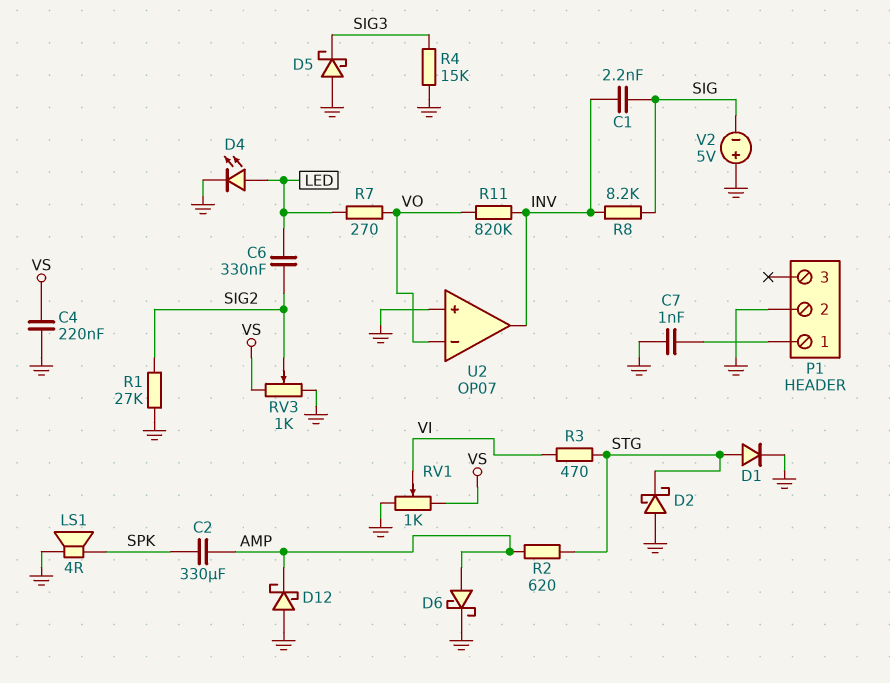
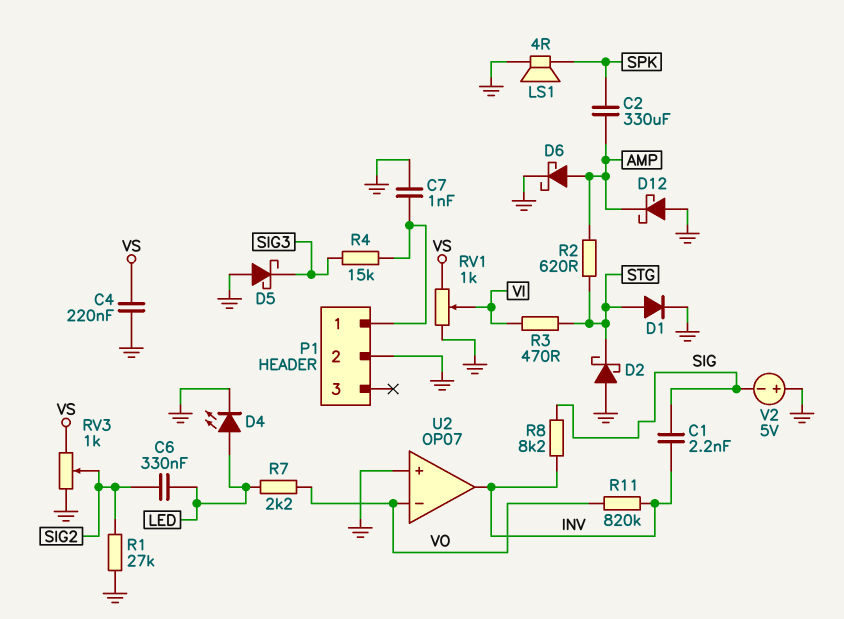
R4: 15k (GND, SIG3) -> 15k (P1/1, SIG3)
R7: 270 (LED, VO) -> 2.2k (LED, VO)

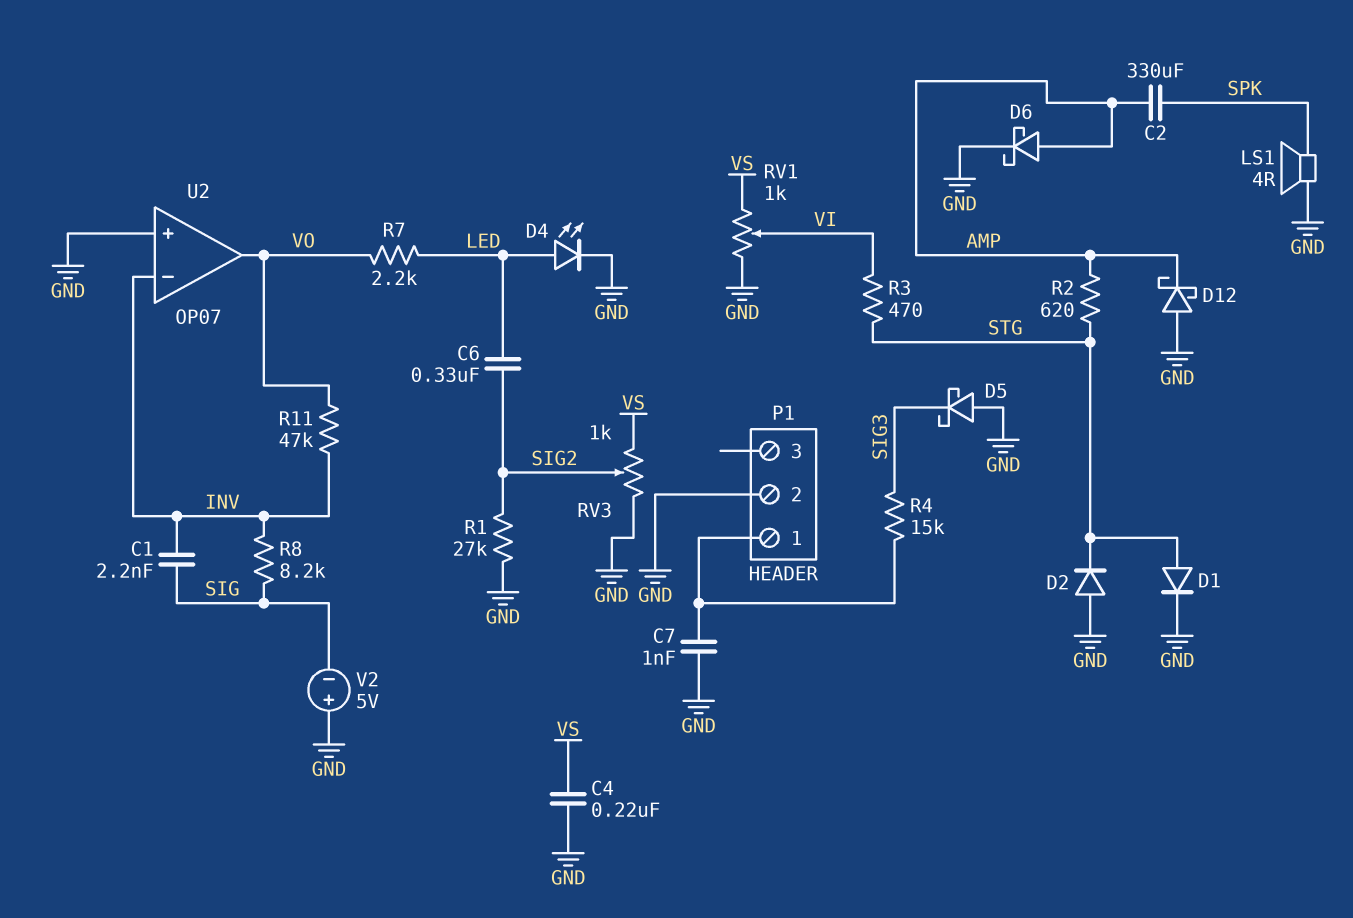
D2: schottky (A GND, K STG) -> diode (A GND, K STG)
R11: 820k (INV, VO) -> 47k (INV, VO)
U2 pin in-: VO -> INV
U2 pin out: INV -> VO

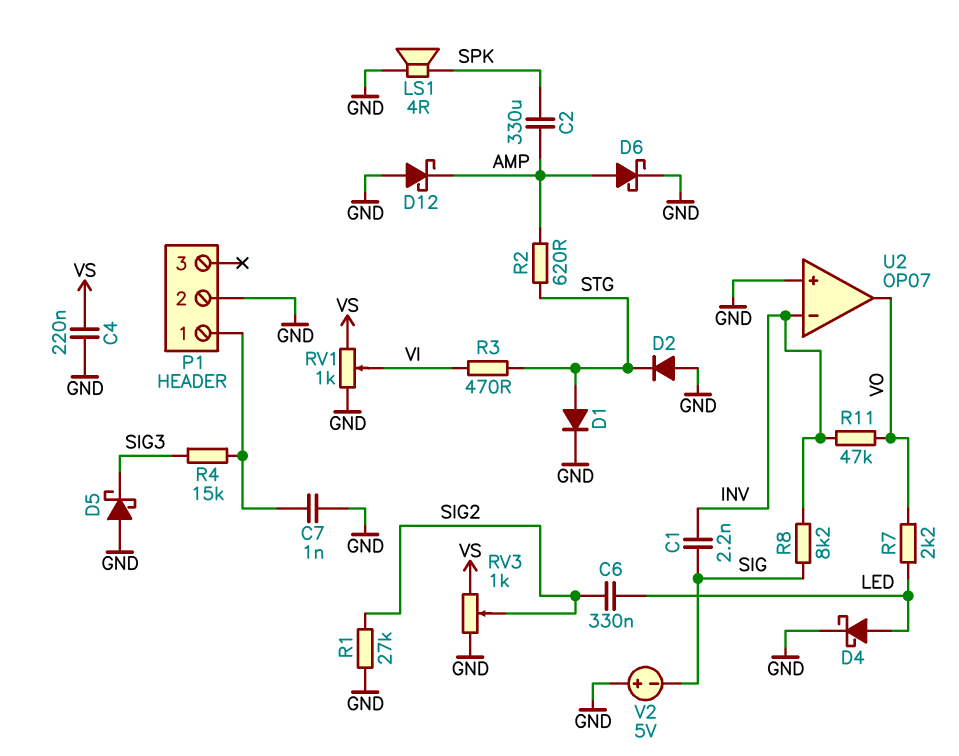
D4: LED (A LED, K GND) -> schottky (A LED, K GND)

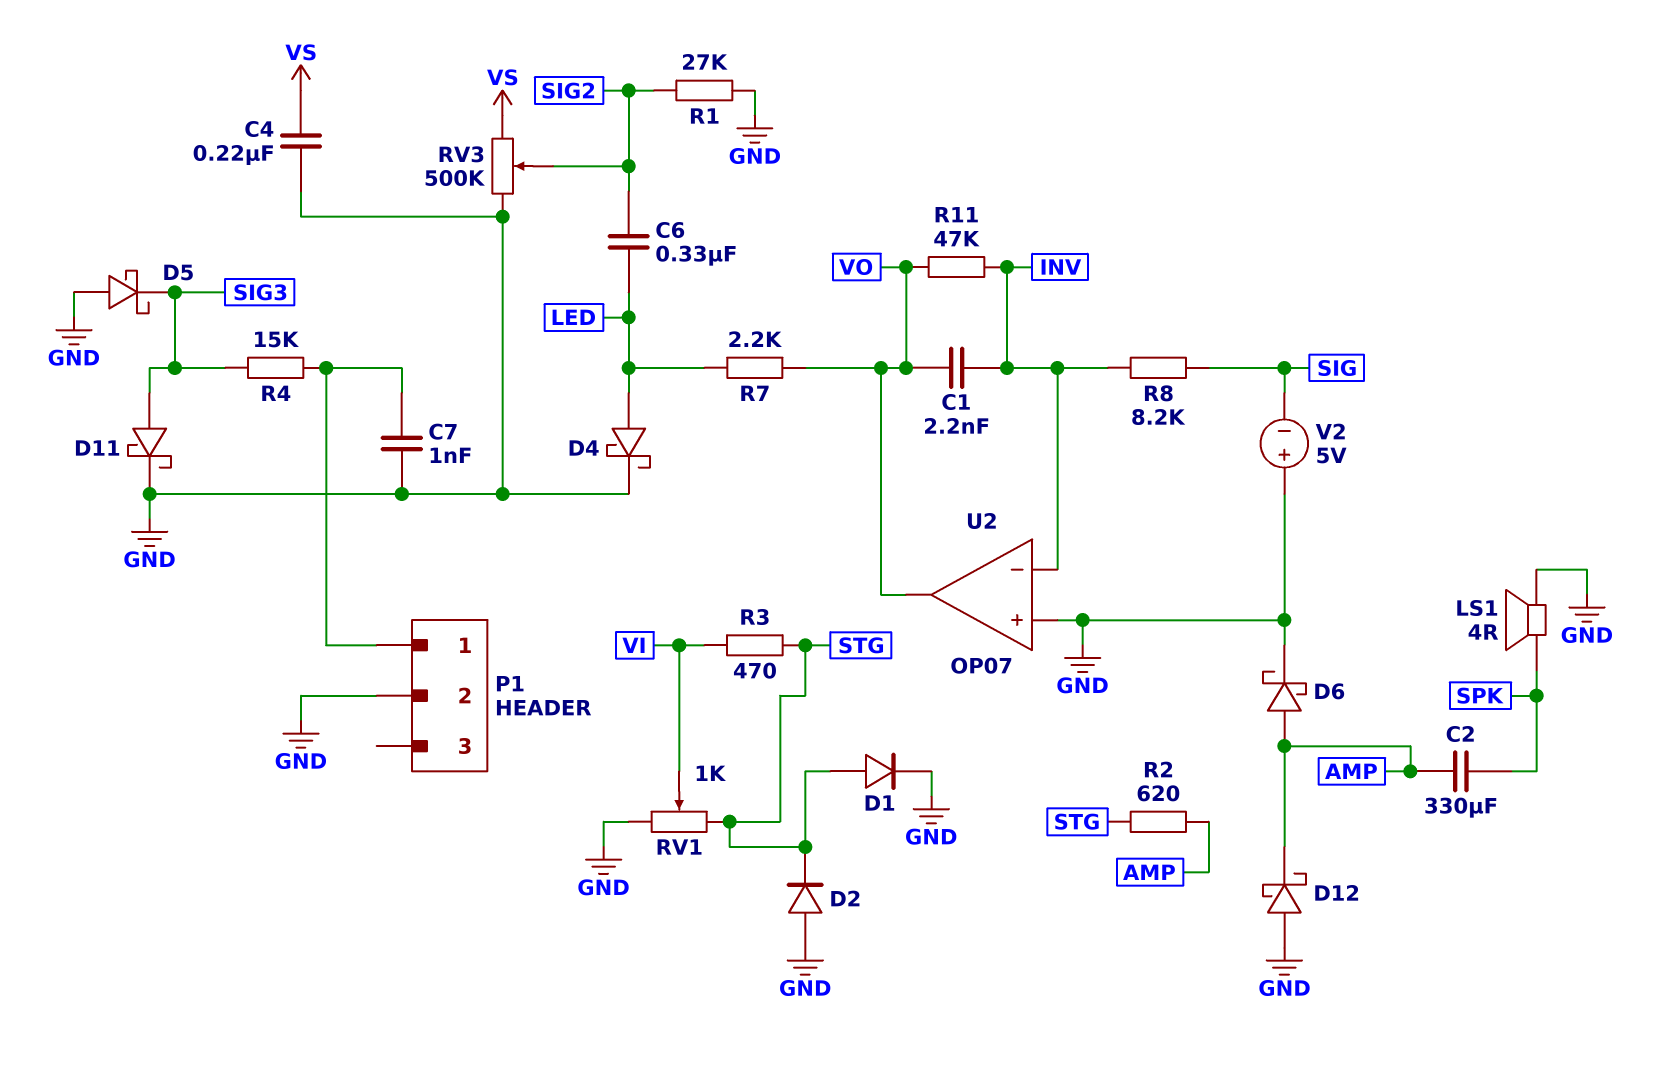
C1: 2.2nF (INV, SIG) -> 2.2nF (INV, VO)
D11: none -> schottky (A SIG3, K GND)
RV1: 1k (GND, VS, wiper VI) -> 1k (GND, STG, wiper VI)
RV3: 1k (GND, VS, wiper SIG2) -> 500k (GND, VS, wiper SIG2)

